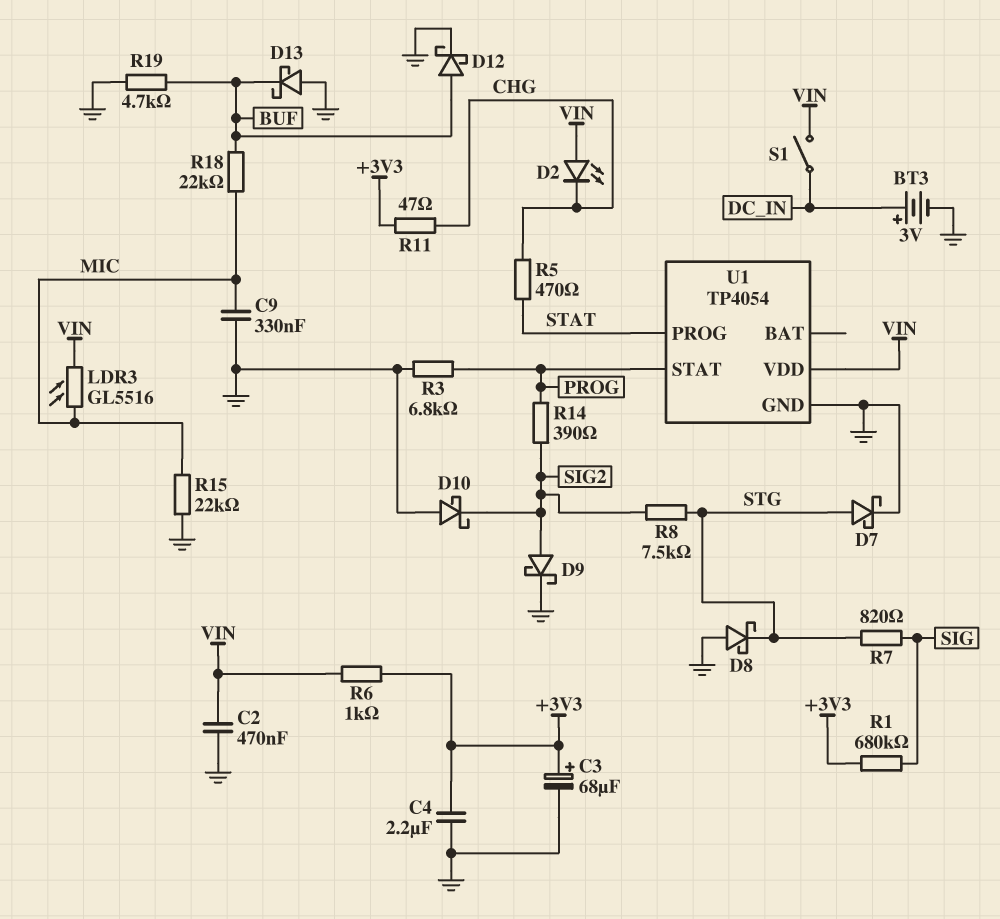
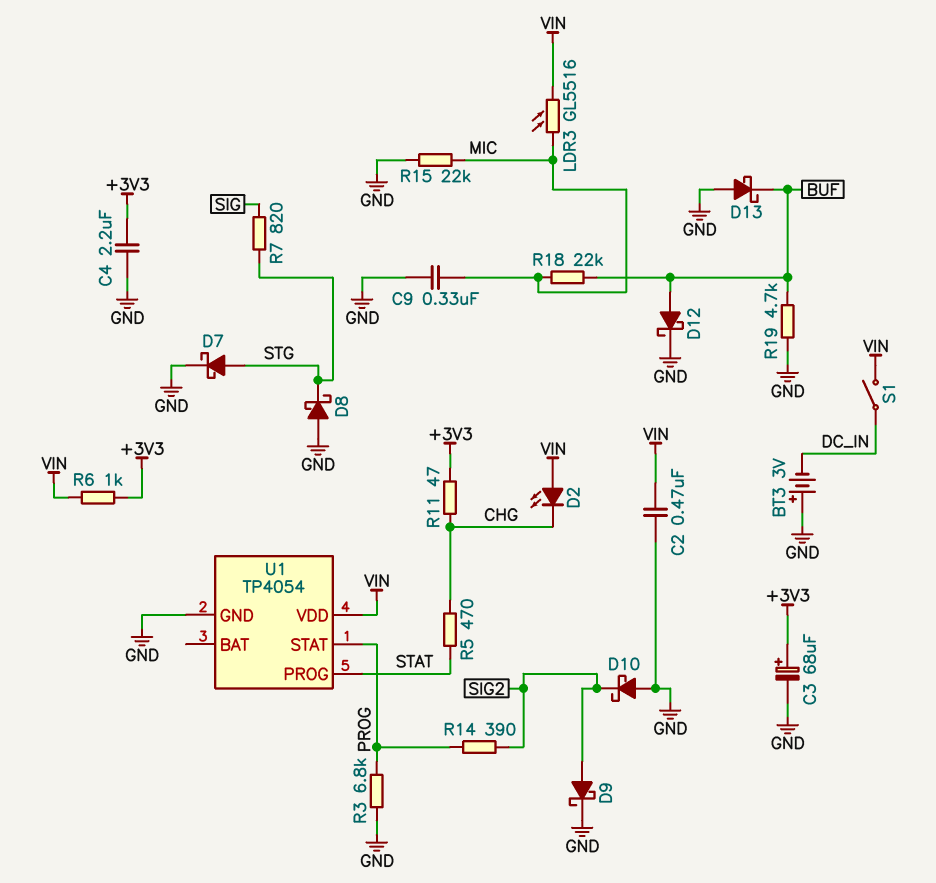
BT3: 3V (plus DC_IN, minus GND) -> 3V (plus GND, minus DC_IN)
R1: 680k (+3V3, SIG) -> none
R8: 7.5k (SIG2, STG) -> none

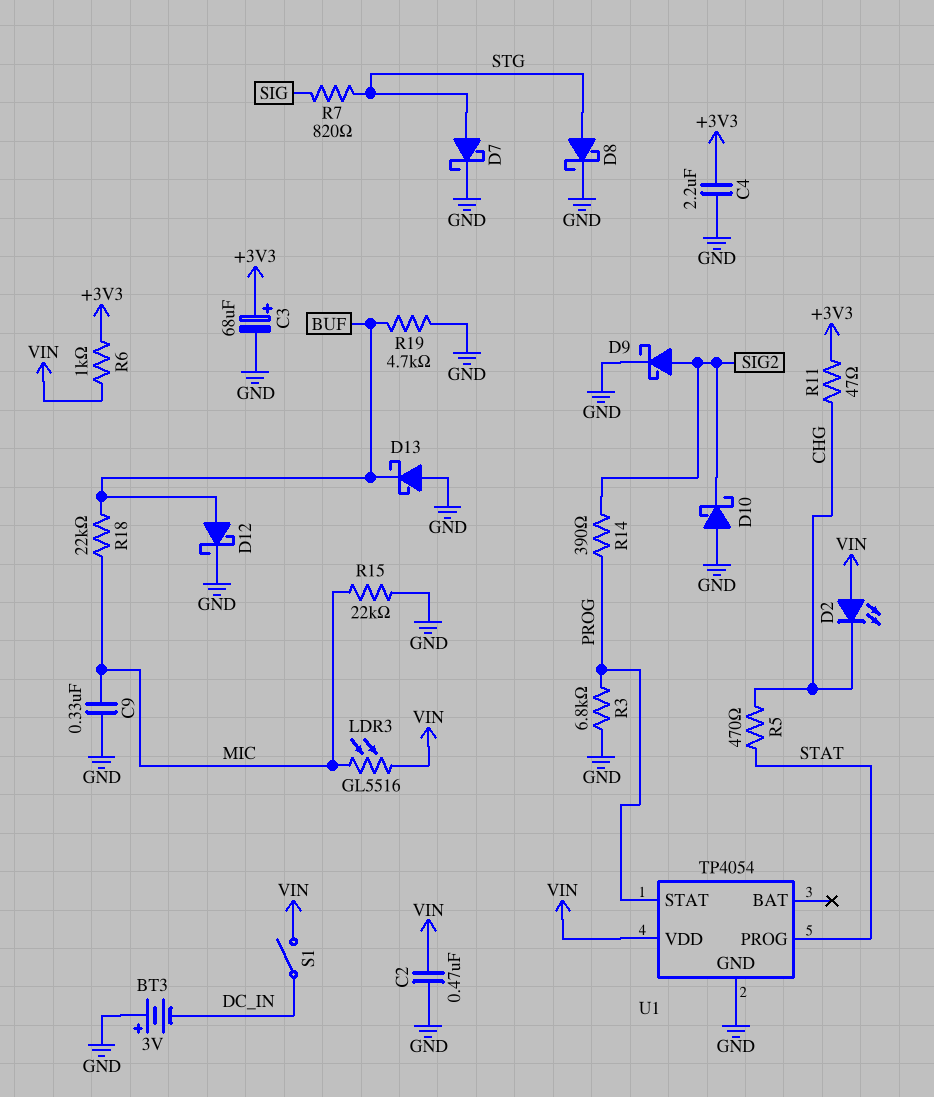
D8: schottky (A GND, K STG) -> schottky (A STG, K GND)

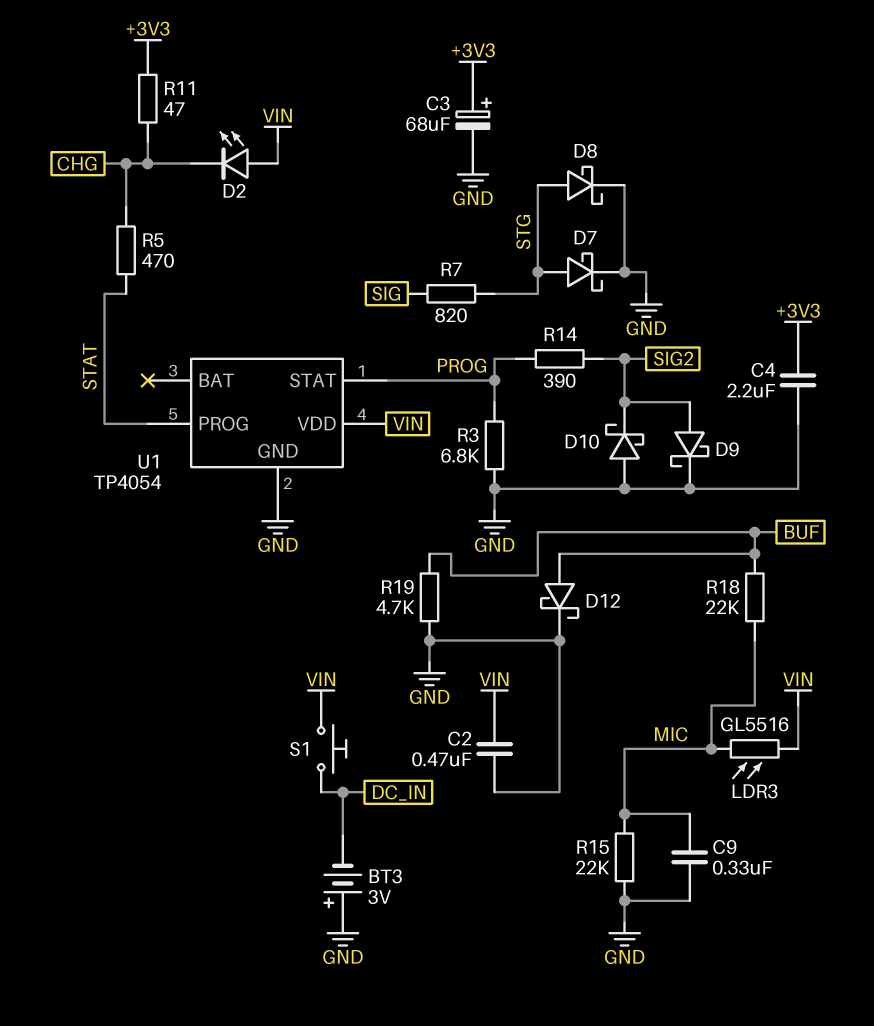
D13: schottky (A GND, K BUF) -> none
R6: 1k (+3V3, VIN) -> none
S1: switch (DC_IN, VIN) -> button (DC_IN, VIN)

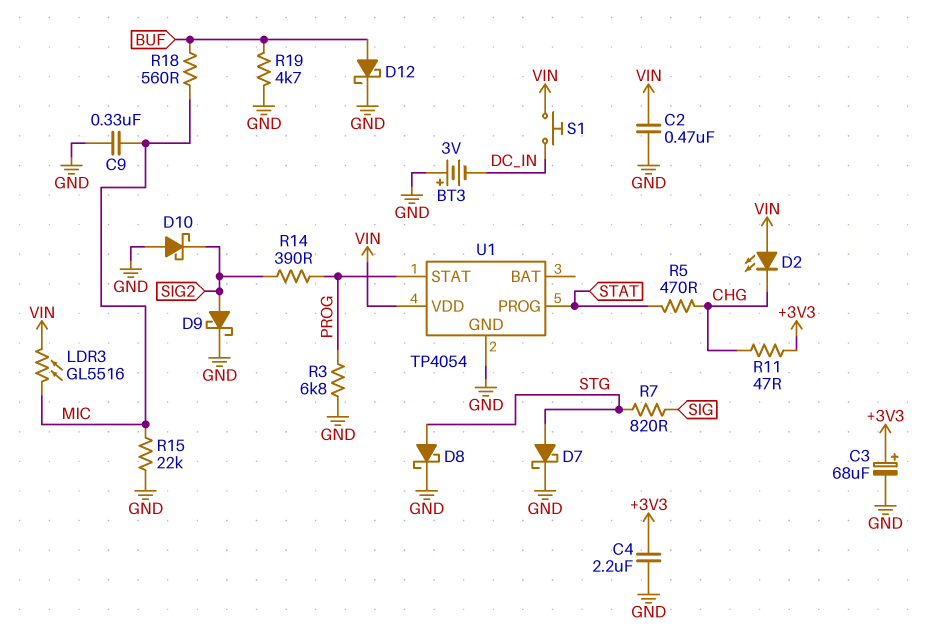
R18: 22k (BUF, MIC) -> 560 (BUF, MIC)

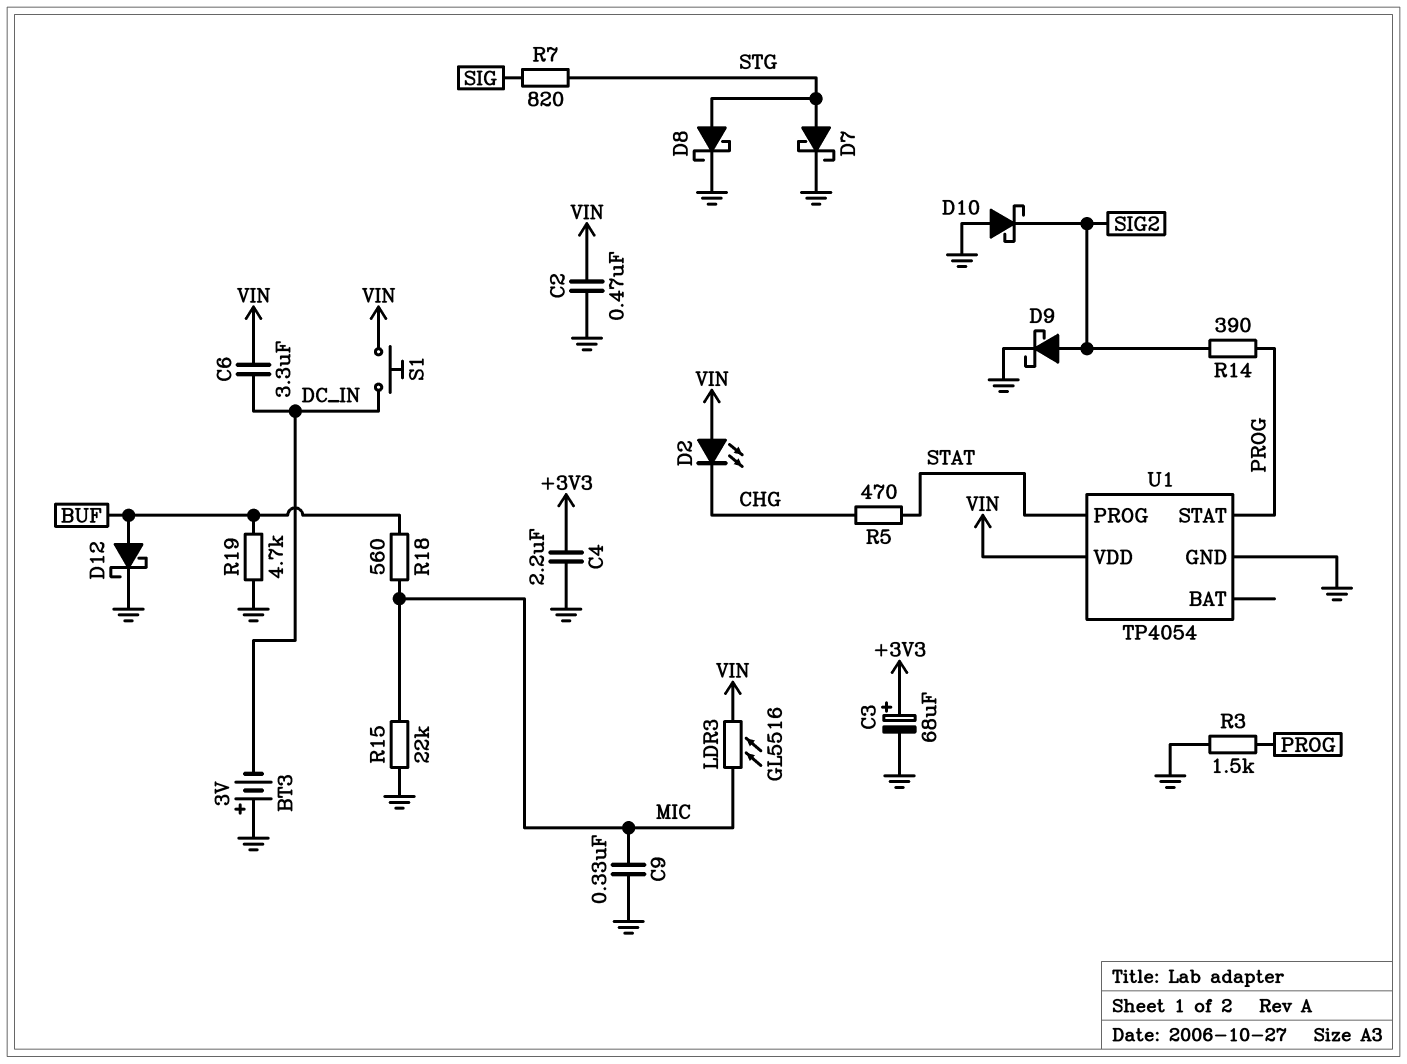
C6: none -> 3.3uF (DC_IN, VIN)
R3: 6.8k (GND, PROG) -> 1.5k (GND, PROG)
R11: 47 (+3V3, CHG) -> none

